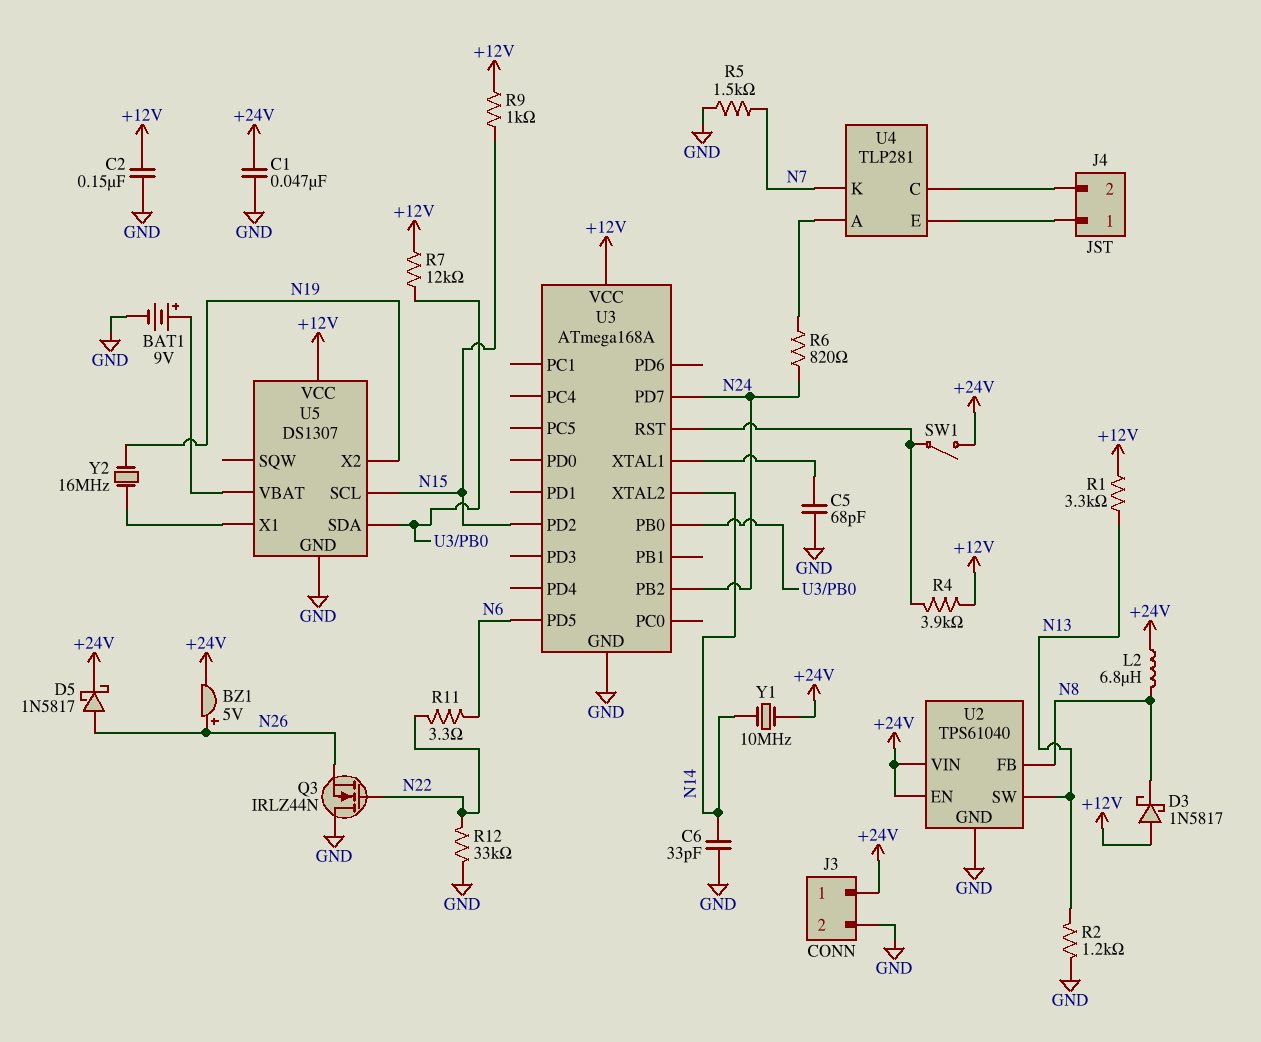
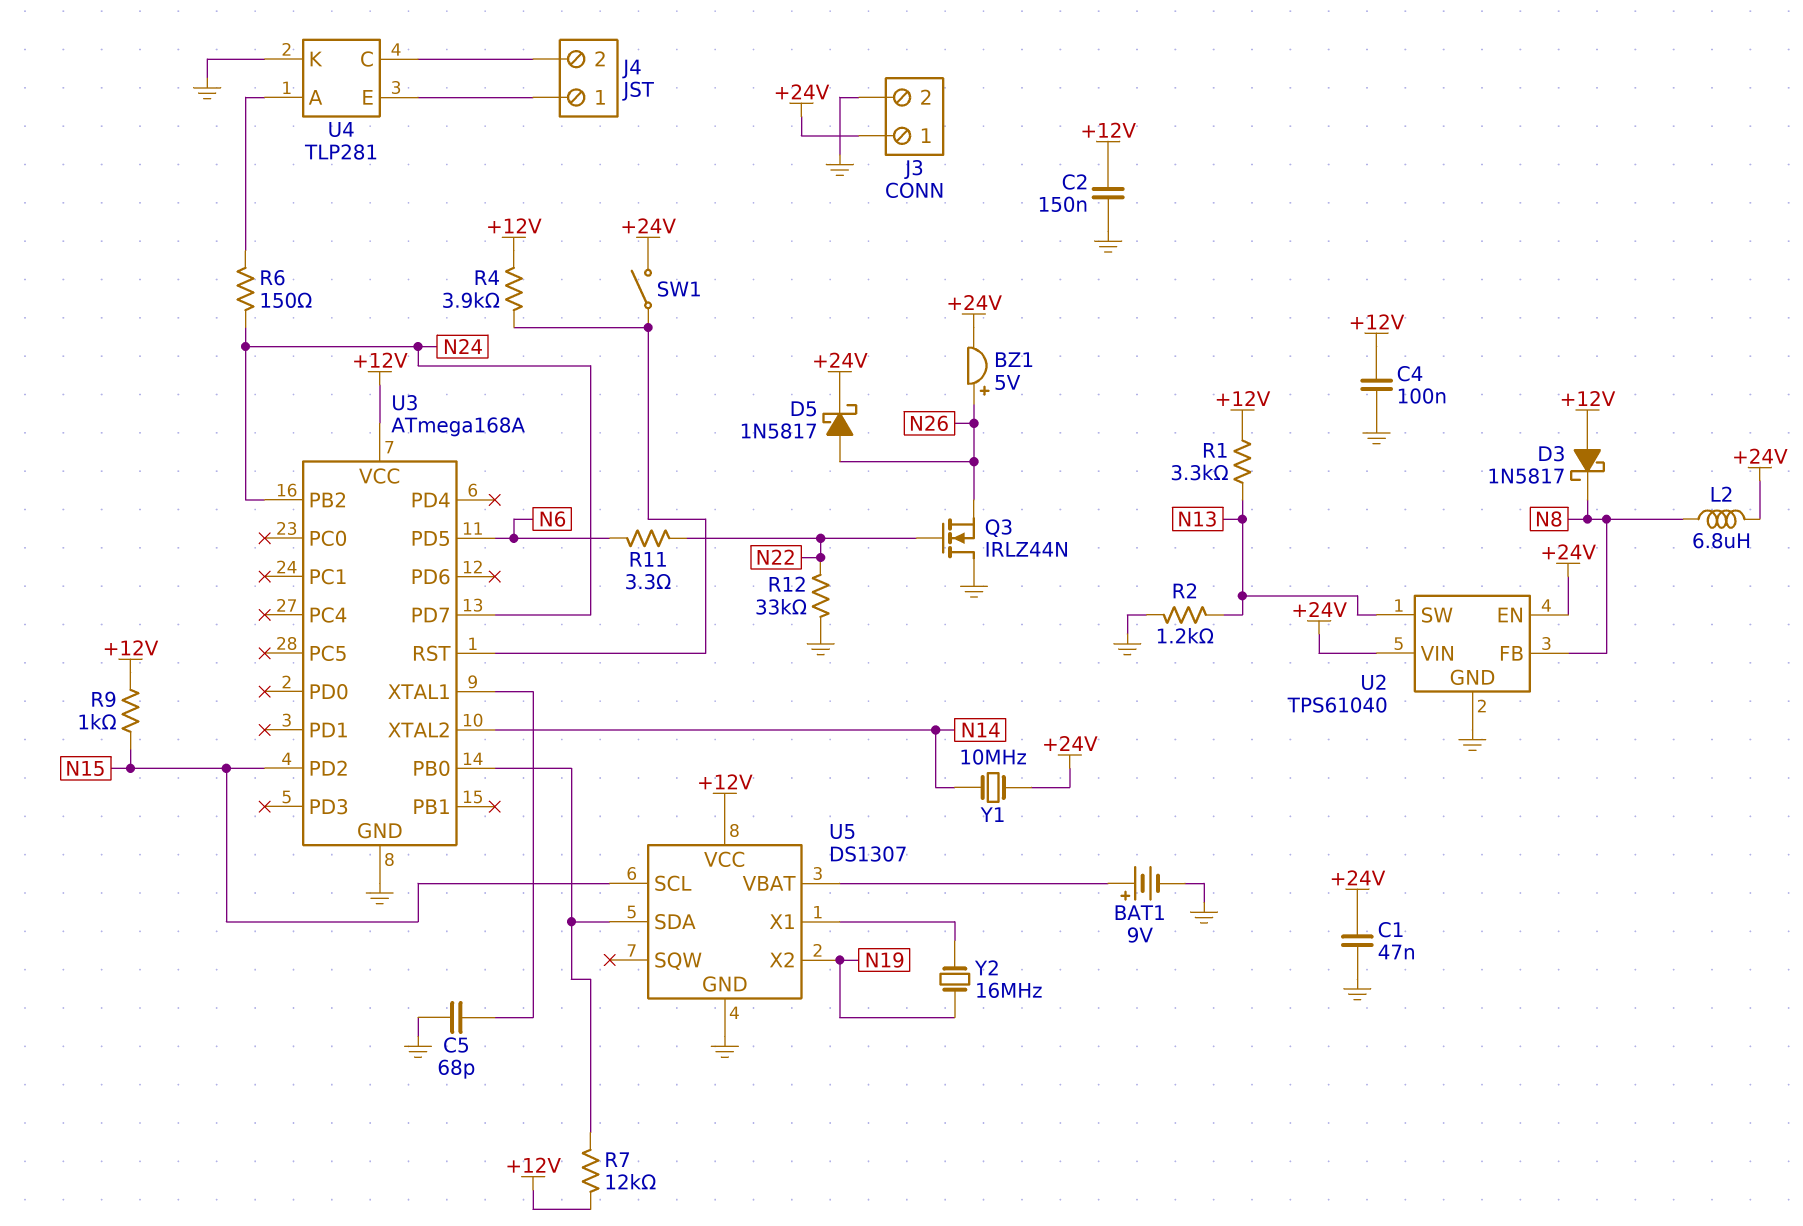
C4: none -> 100nF (+12V, GND)
C6: 33pF (GND, N14) -> none
R5: 1.5k (GND, N7) -> none
R6: 820 (N24, U4/A) -> 150 (N24, U4/A)
U4 pin K: N7 -> GND

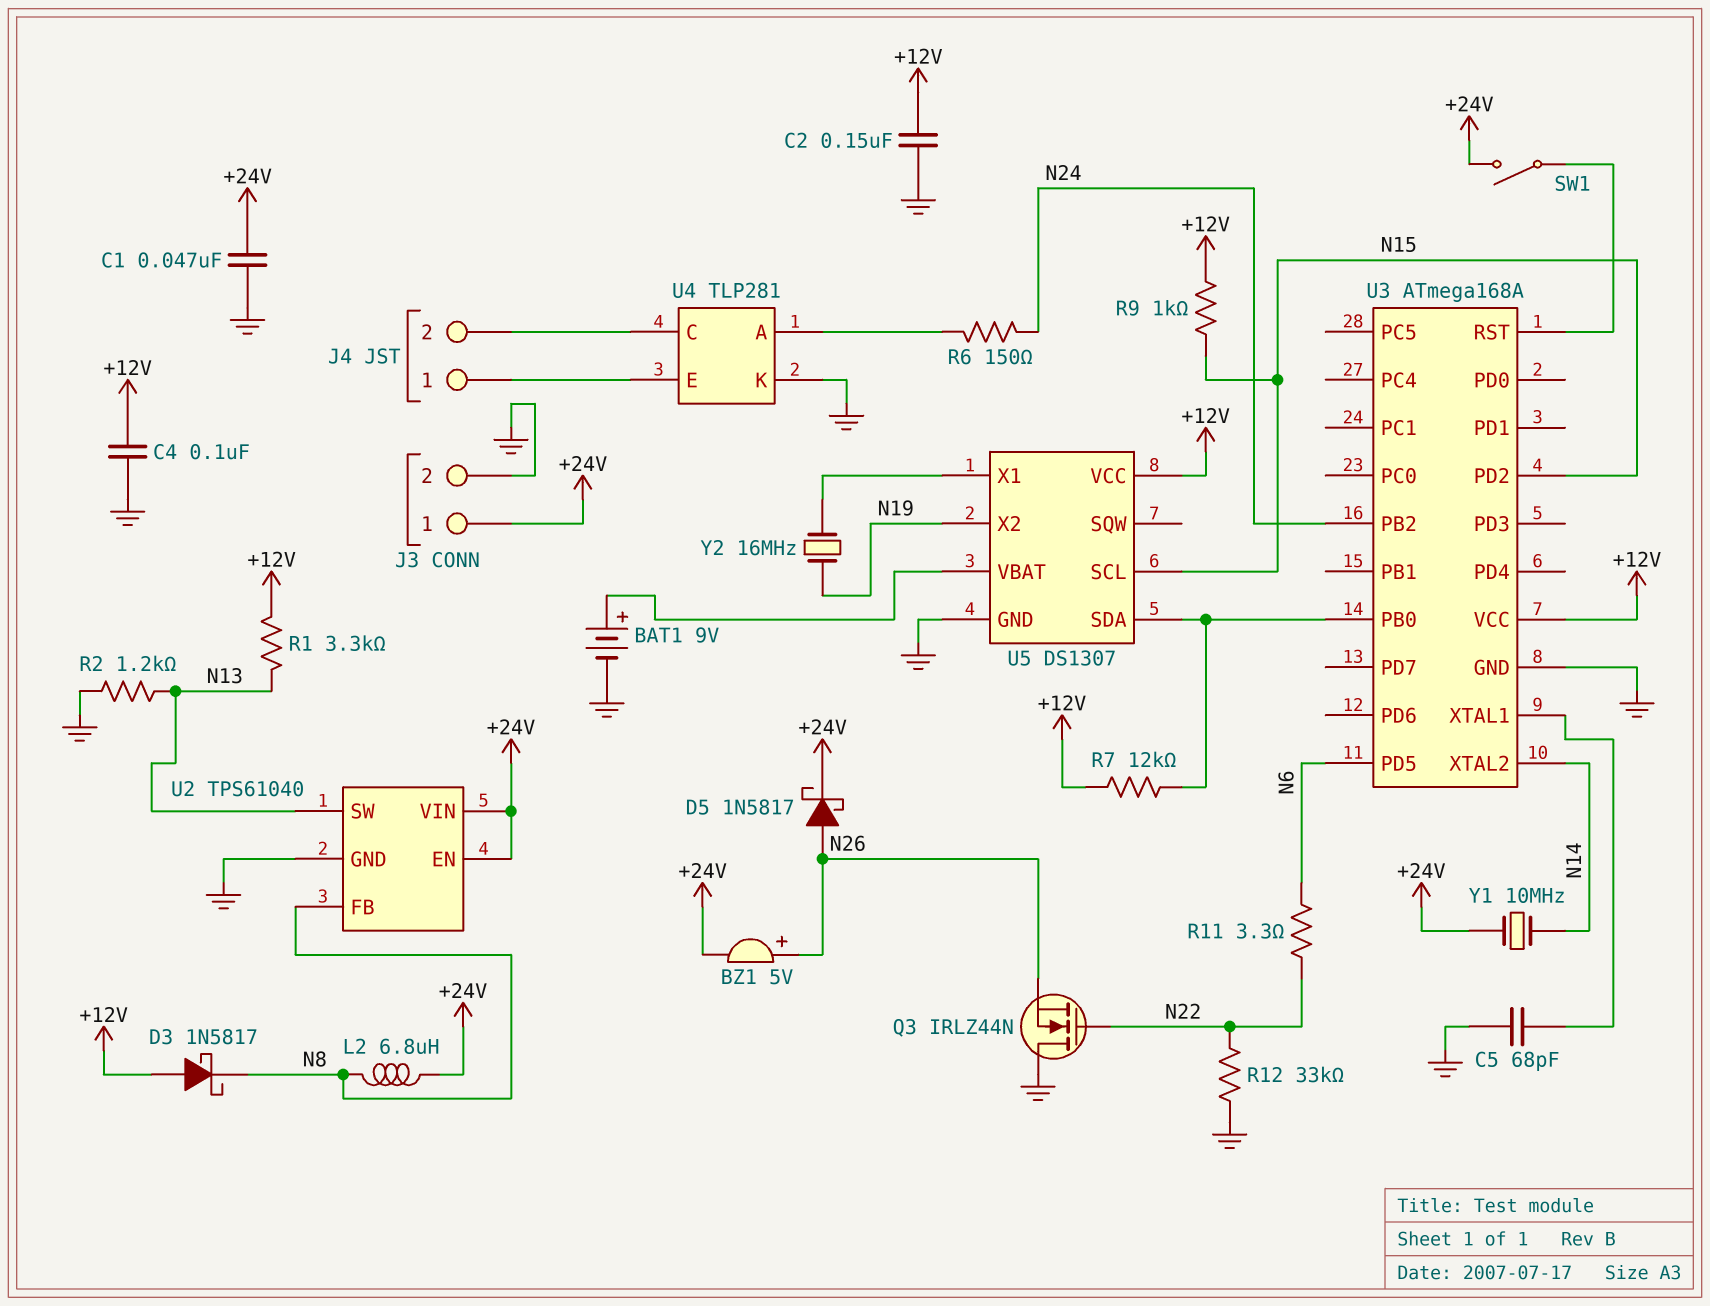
R4: 3.9k (+12V, U3/RST) -> none
U3 pin PD7: N24 -> none

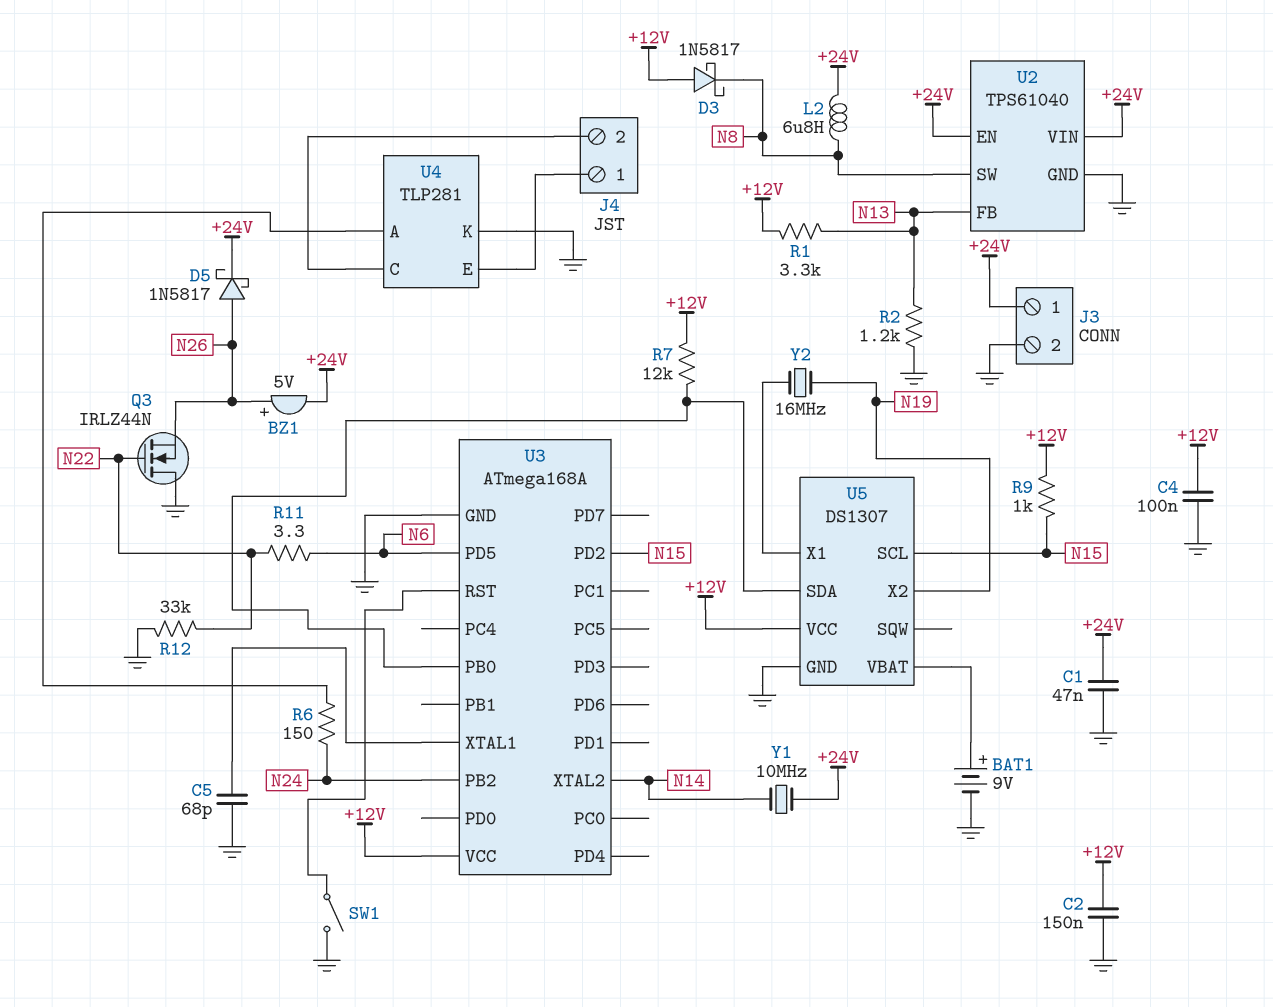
SW1: switch (+24V, U3/RST) -> switch (GND, U3/RST)
U2 pin FB: N8 -> N13
U2 pin SW: N13 -> N8

